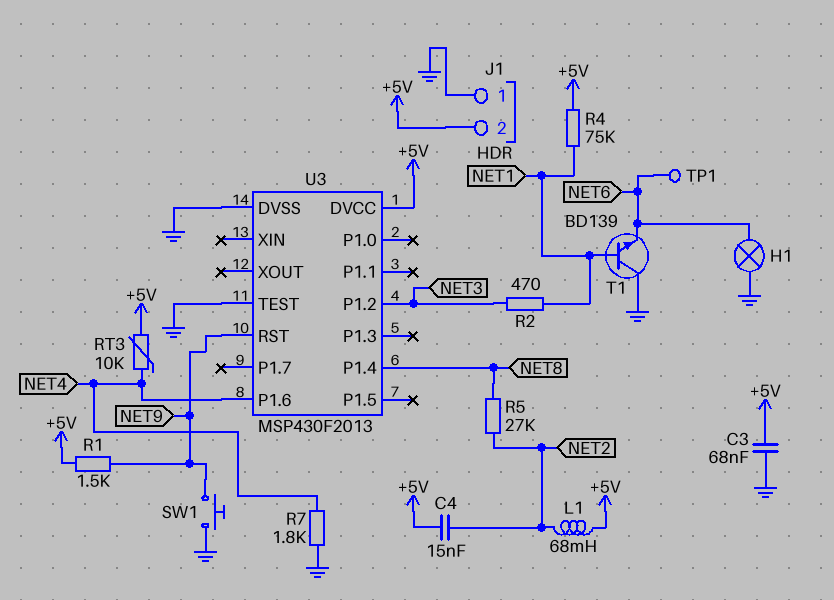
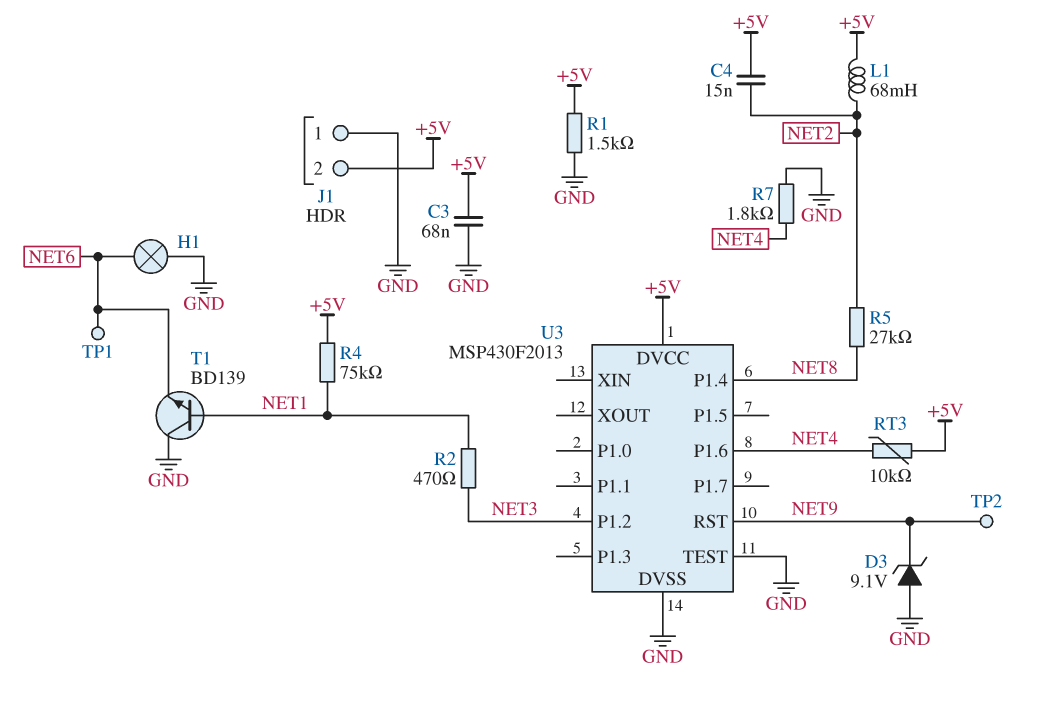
D3: none -> zener 9.1V (A GND, K NET9)
R1: 1.5k (+5V, NET9) -> 1.5k (+5V, GND)
SW1: button (GND, NET9) -> none
TP2: none -> test point (NET9)

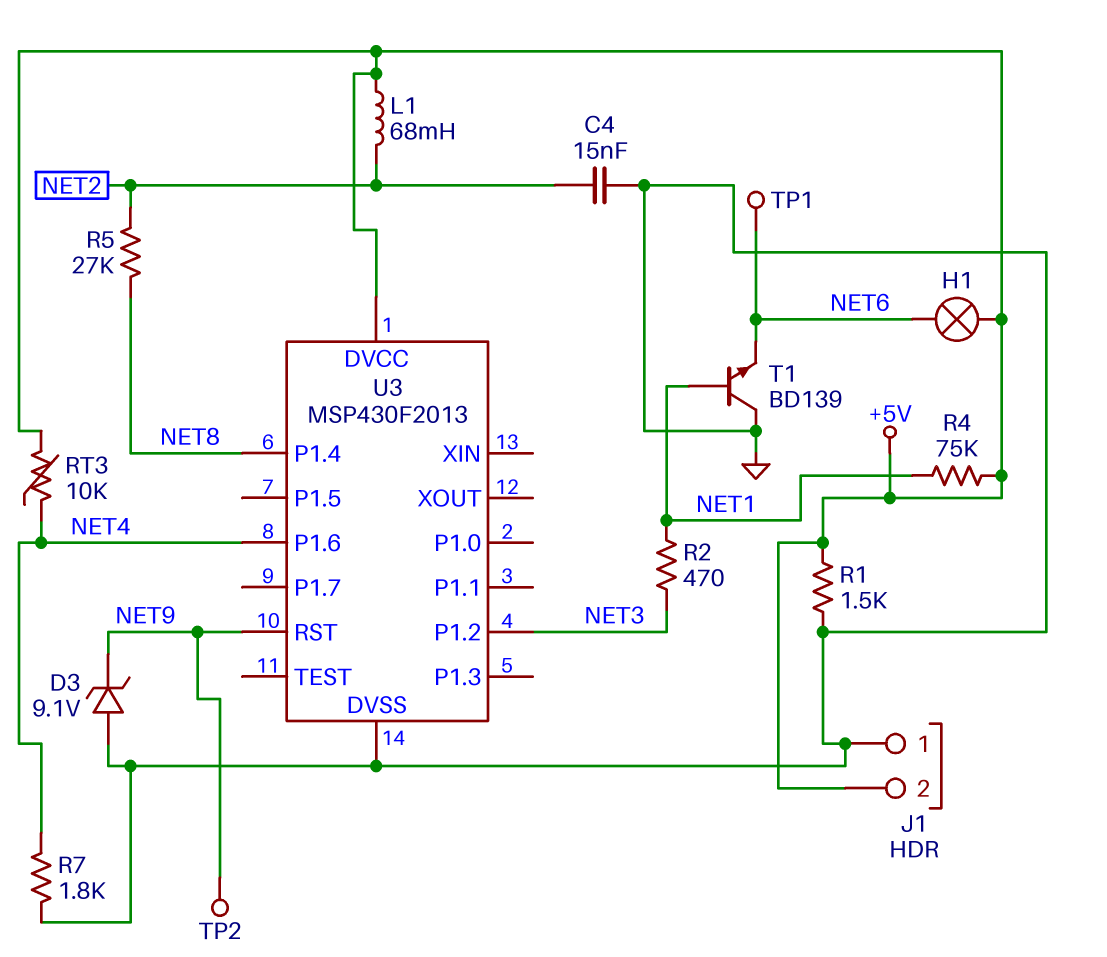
C3: 68nF (+5V, GND) -> none
C4: 15nF (+5V, NET2) -> 15nF (GND, NET2)
H1: lamp (GND, NET6) -> lamp (+5V, NET6)
U3 pin TEST: GND -> none

